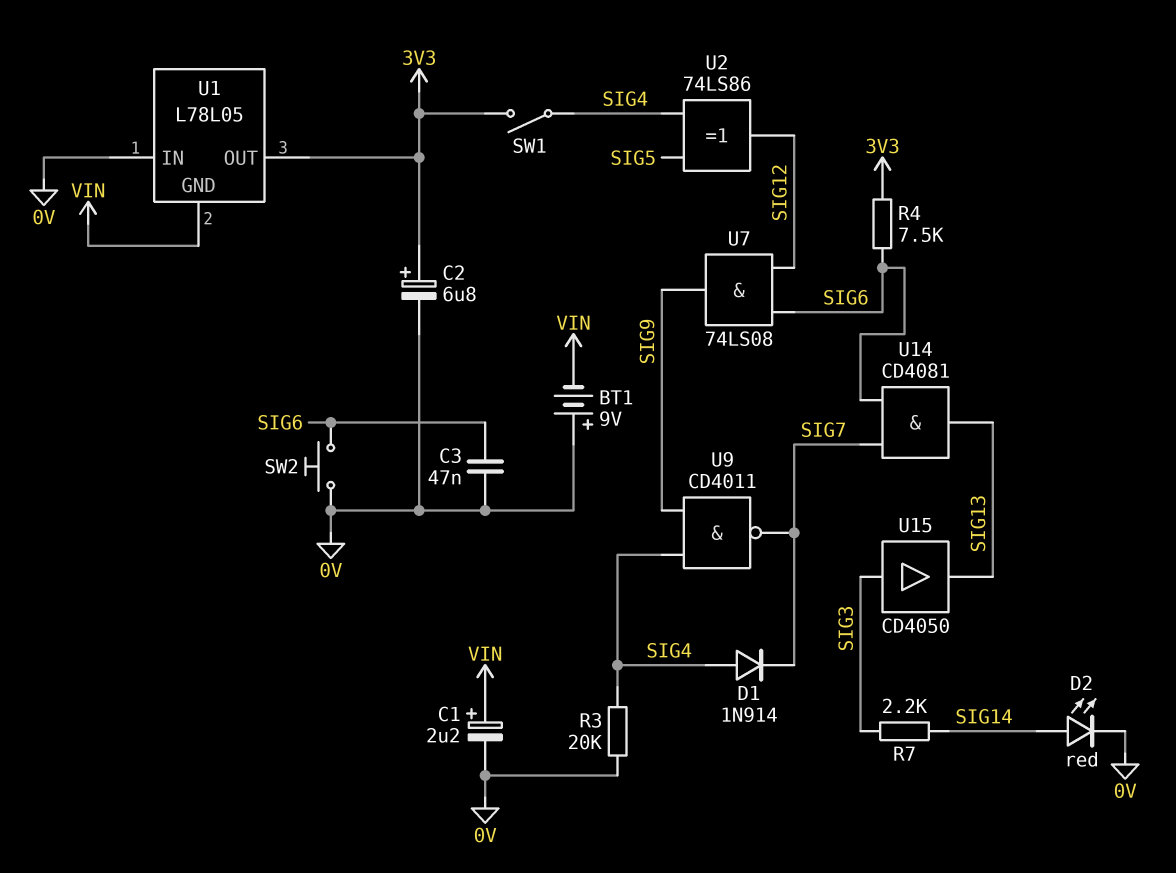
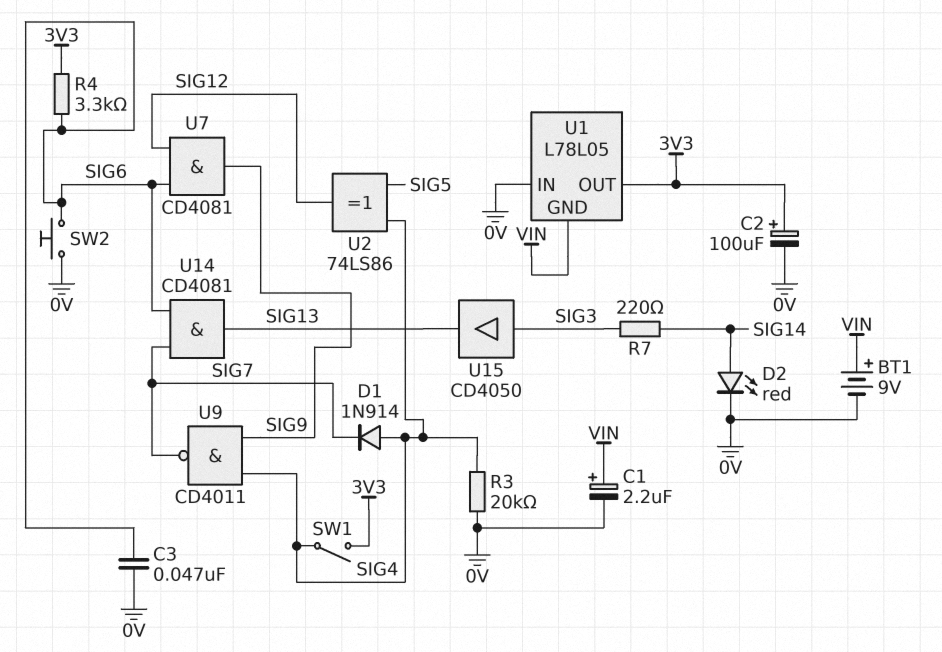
BT1: 9V (plus 0V, minus VIN) -> 9V (plus VIN, minus 0V)
C2: 6.8uF (plus 3V3, minus 0V) -> 100uF (plus 3V3, minus 0V)
R4: 7.5k (3V3, SIG6) -> 3.3k (3V3, SIG6)
R7: 2.2k (SIG3, SIG14) -> 220 (SIG3, SIG14)
U7: AND 74LS08 (in SIG6, in SIG12, out SIG9) -> AND CD4081 (in SIG6, in SIG12, out SIG9)

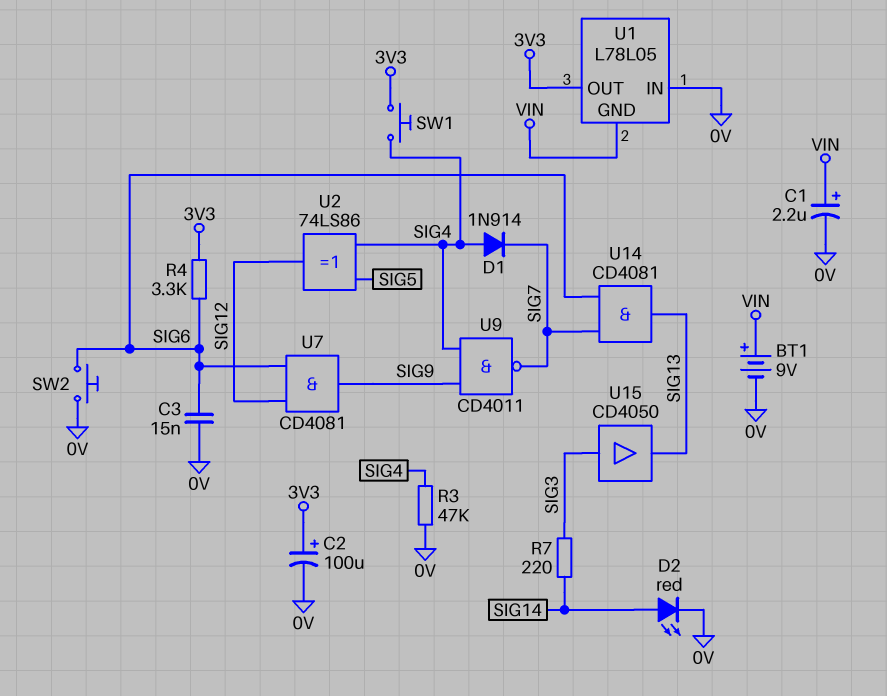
C3: 47nF (0V, SIG6) -> 15nF (0V, SIG6)
R3: 20k (0V, SIG4) -> 47k (0V, SIG4)
SW1: switch (3V3, SIG4) -> button (3V3, SIG4)

